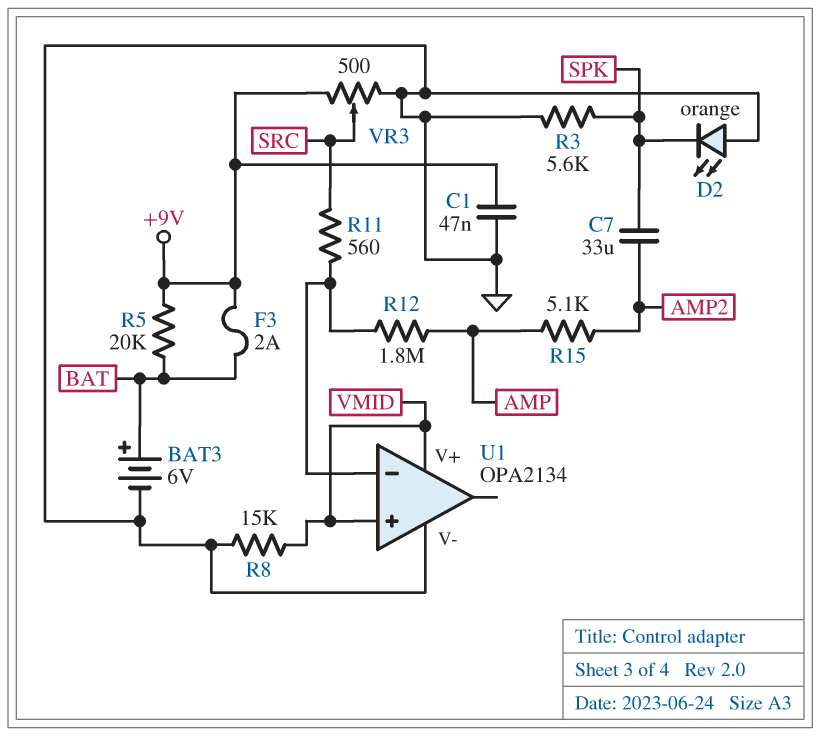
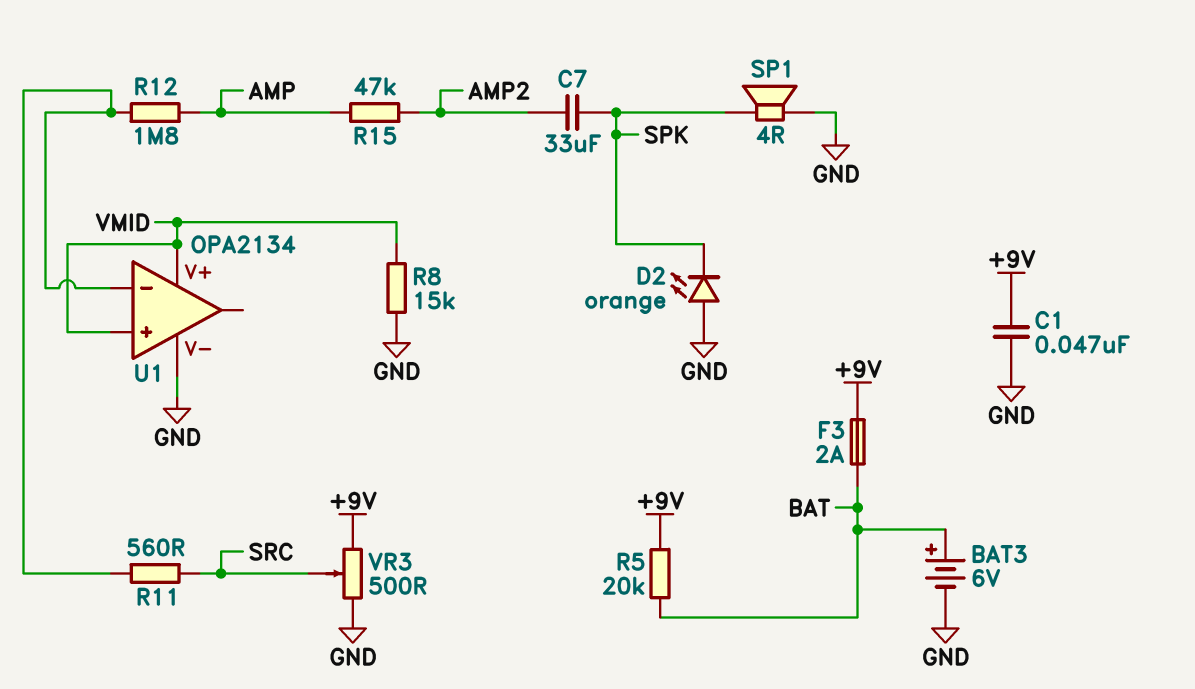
R3: 5.6k (GND, SPK) -> none
R15: 5.1k (AMP, AMP2) -> 47k (AMP, AMP2)
SP1: none -> speaker 4R (GND, SPK)

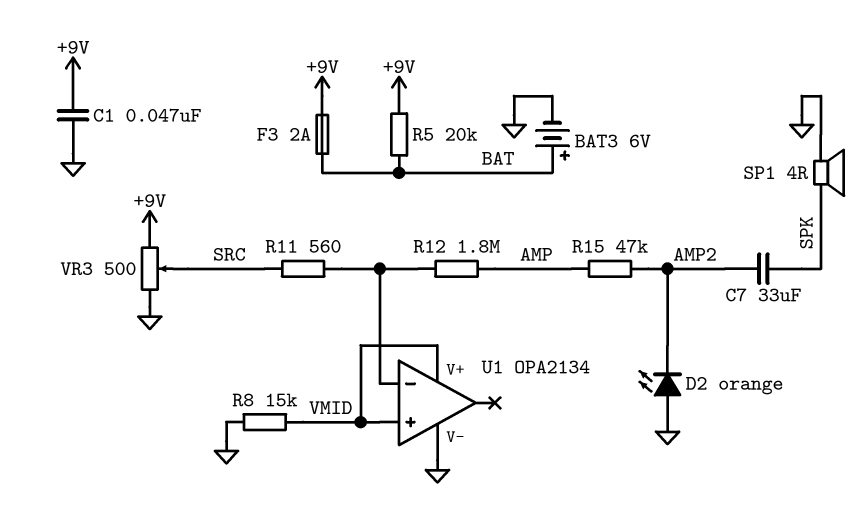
D2: LED orange (A GND, K SPK) -> LED orange (A GND, K AMP2)

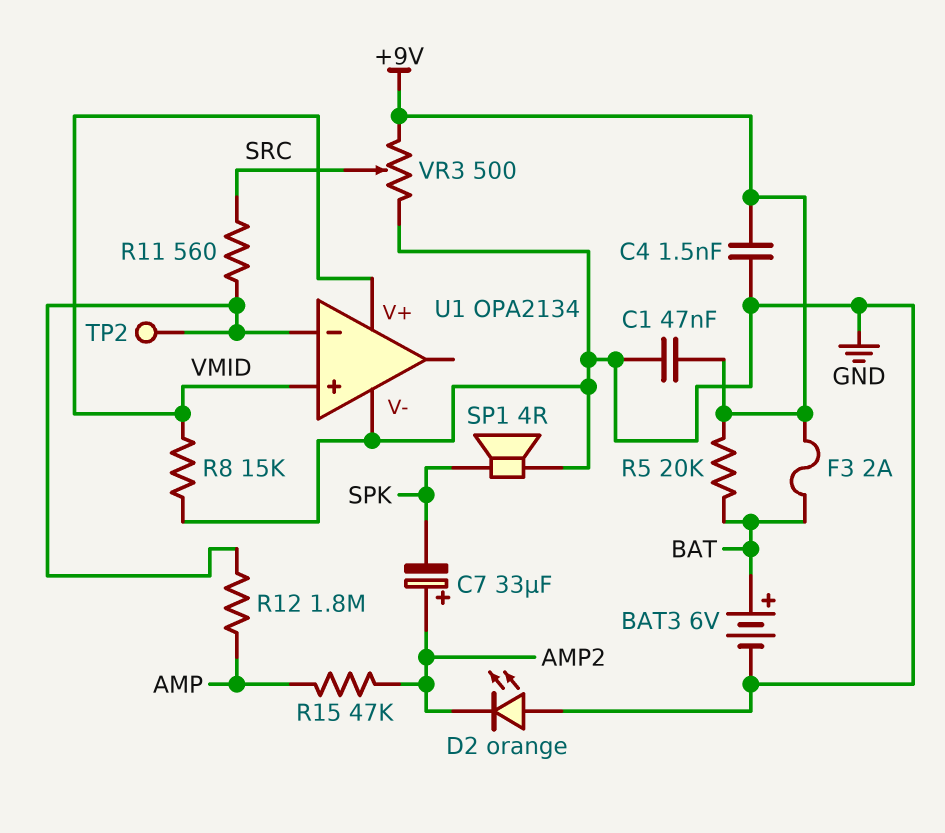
C4: none -> 1.5nF (+9V, GND)
C7: 33uF (AMP2, SPK) -> 33uF (plus AMP2, minus SPK)
TP2: none -> test point (U1/in-)

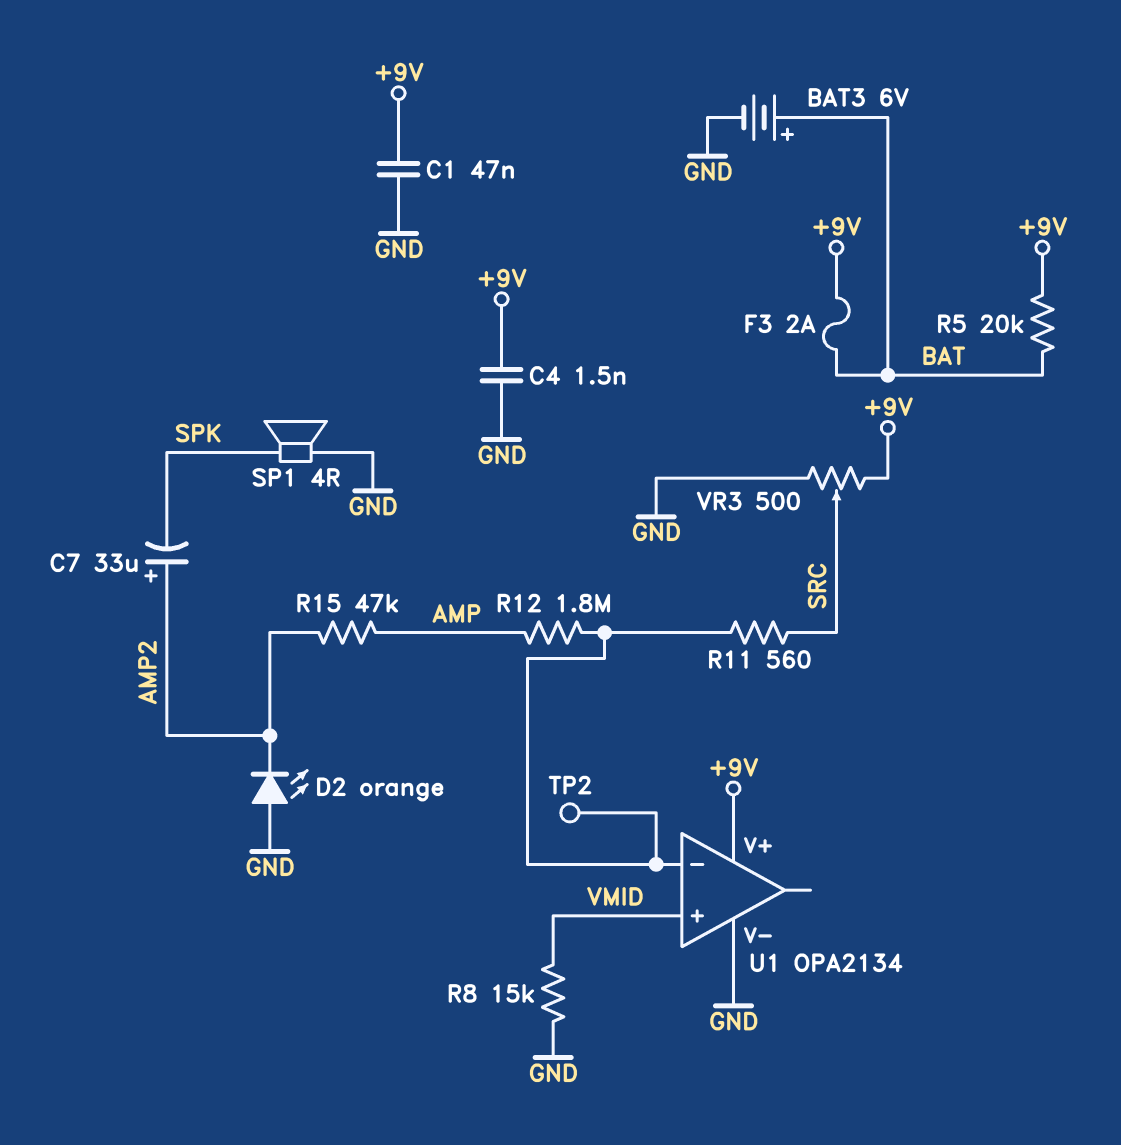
U1 pin V+: VMID -> +9V

